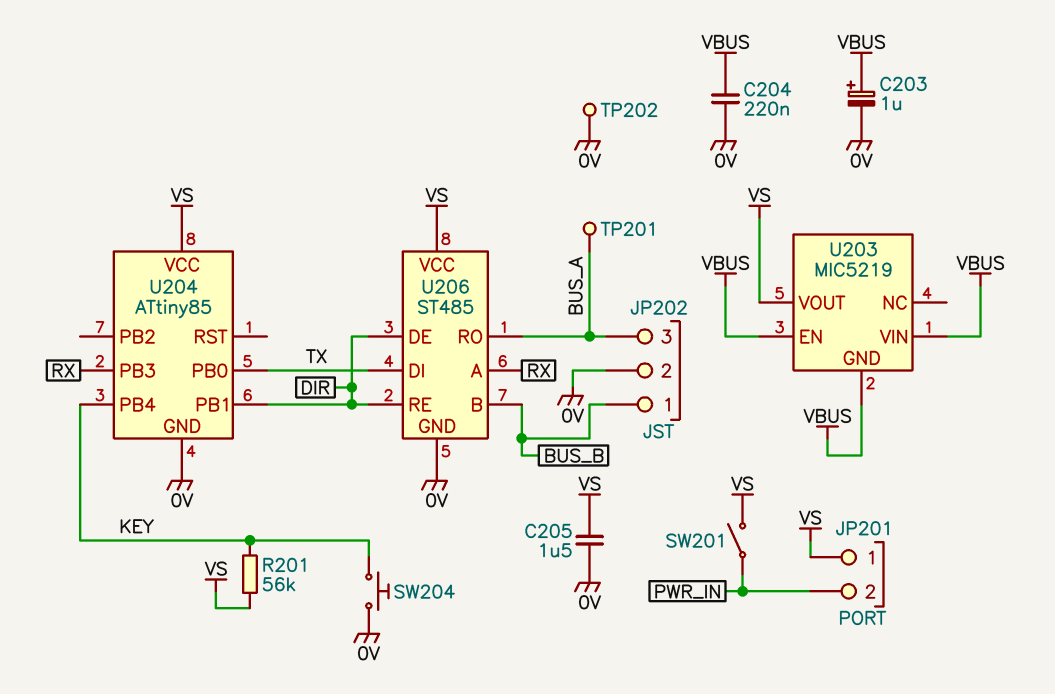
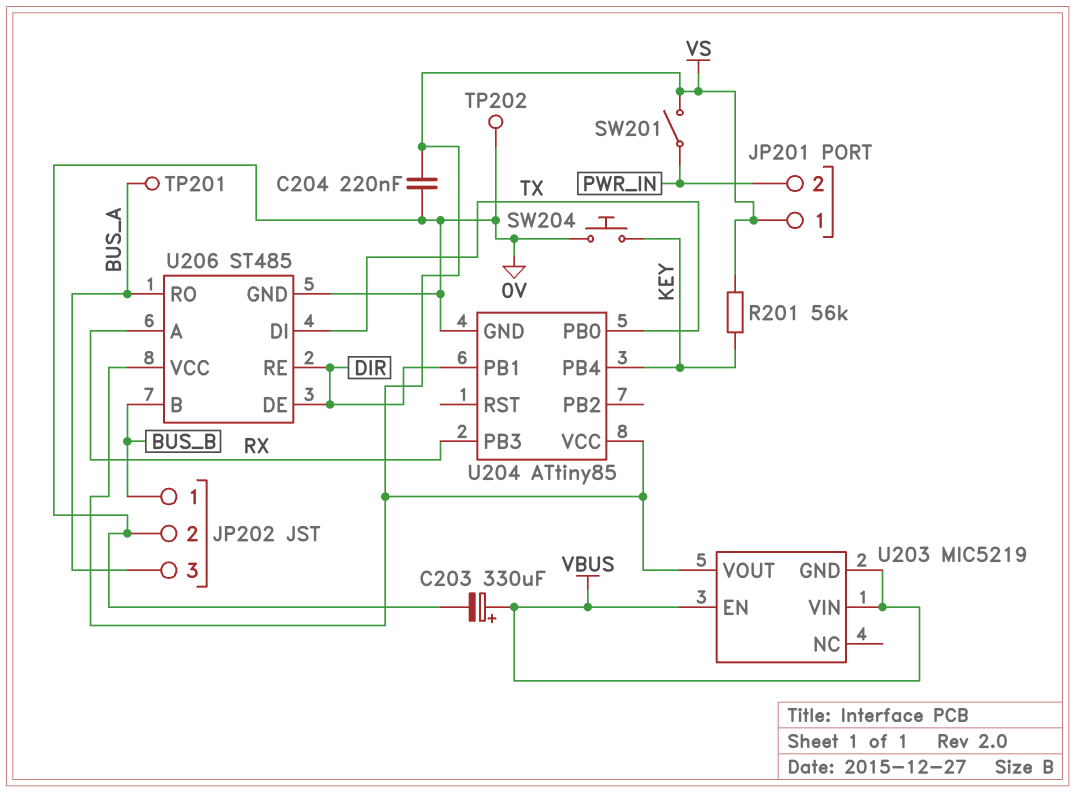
C203: 1uF (plus VBUS, minus 0V) -> 330uF (plus VBUS, minus 0V)
C204: 220nF (0V, VBUS) -> 220nF (0V, VS)
C205: 1.5uF (0V, VS) -> none

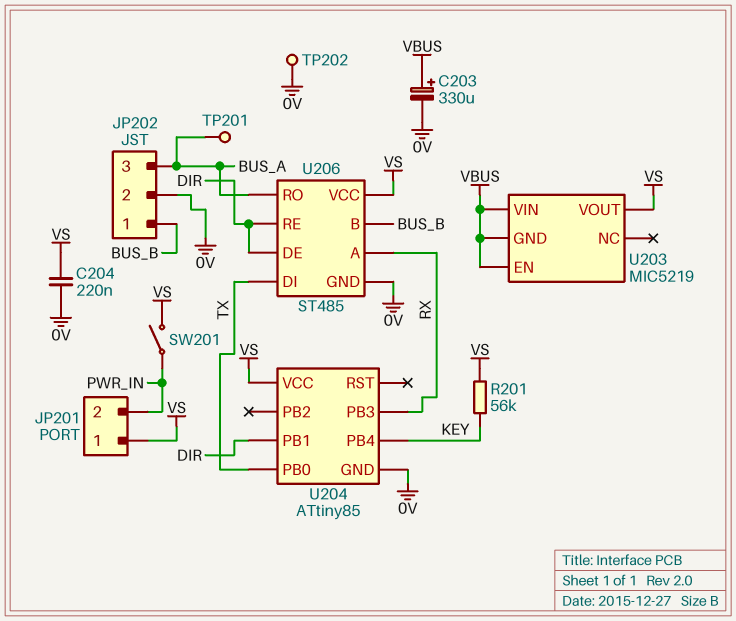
SW204: button (0V, KEY) -> none

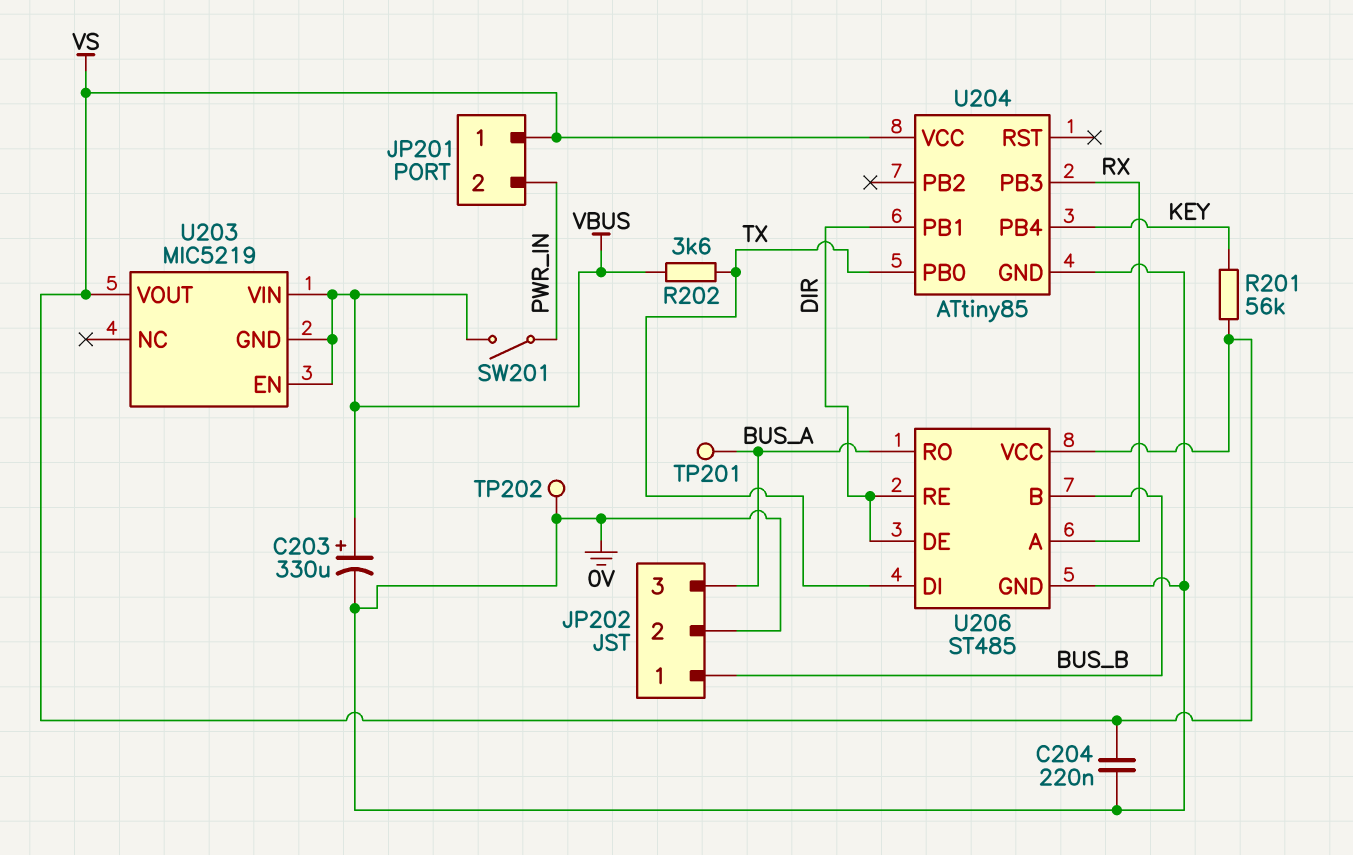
R202: none -> 3.6k (TX, VBUS)
SW201: switch (PWR_IN, VS) -> switch (PWR_IN, VBUS)

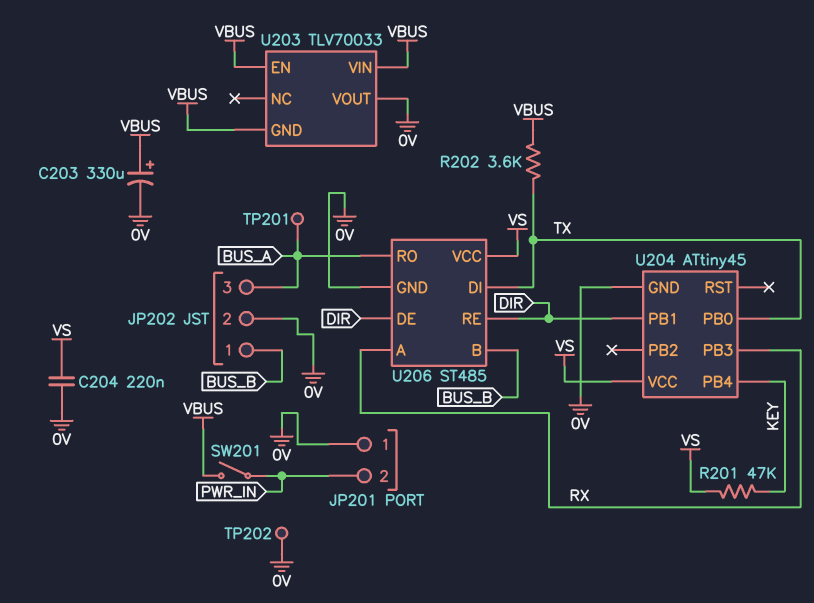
JP201 pin 1: VS -> 0V
R201: 56k (KEY, VS) -> 47k (KEY, VS)
U203: MIC5219 -> TLV70033
U203 pin VOUT: VS -> 0V
U204: ATtiny85 -> ATtiny45

